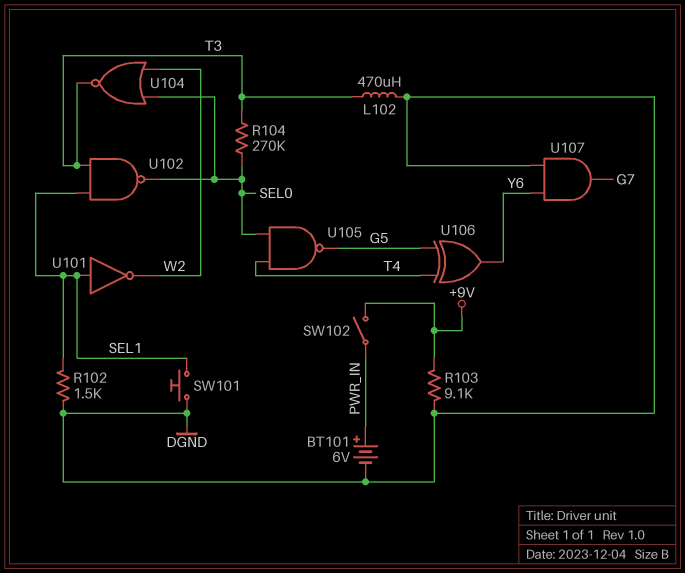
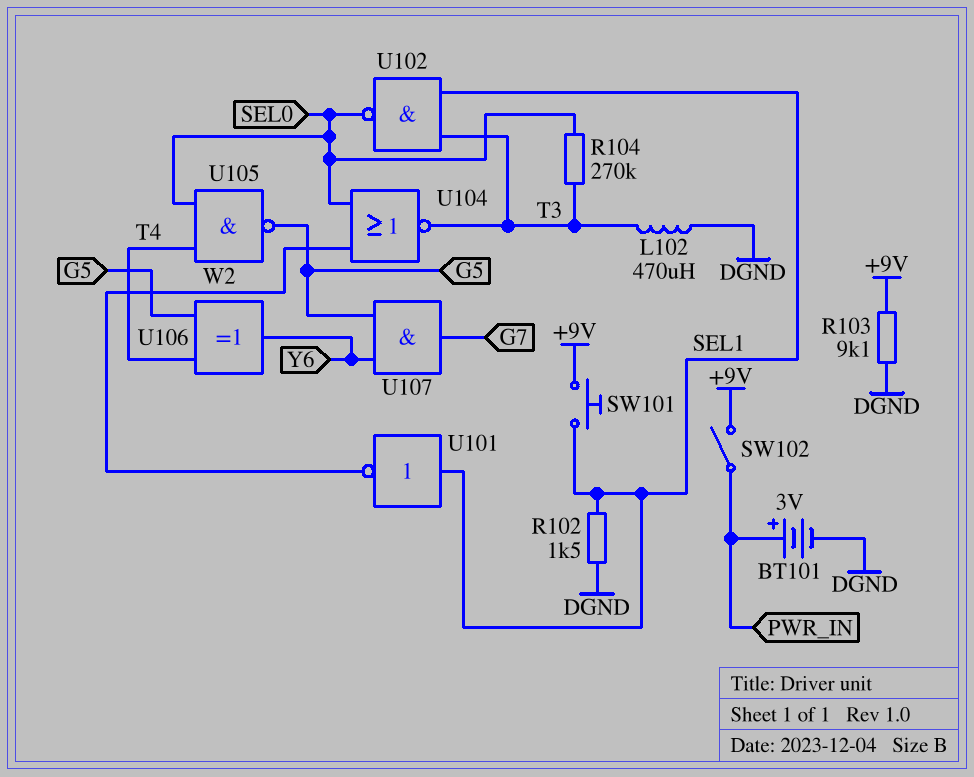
BT101: 6V (plus PWR_IN, minus DGND) -> 3V (plus PWR_IN, minus DGND)
SW101: button (DGND, SEL1) -> button (+9V, SEL1)
U107: AND (in DGND, in Y6, out G7) -> AND (in G5, in Y6, out G7)

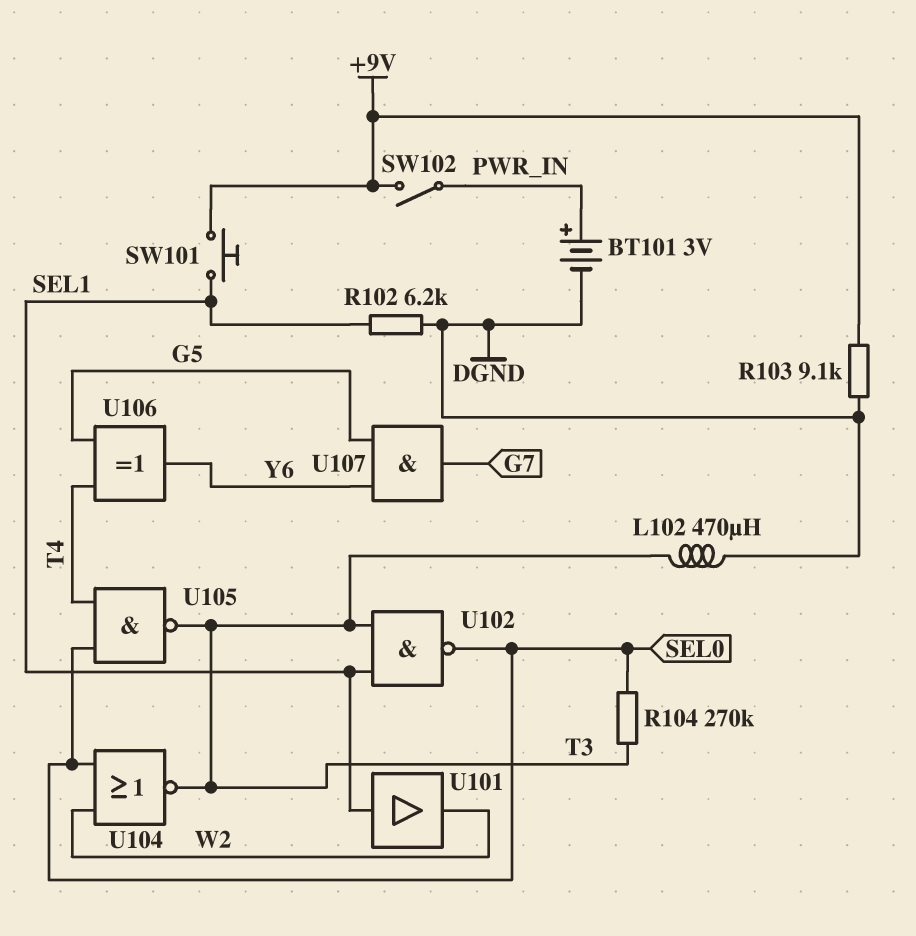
R102: 1.5k (DGND, SEL1) -> 6.2k (DGND, SEL1)
U101: NOT (in SEL1, out W2) -> buffer (in SEL1, out W2)
U105: NAND (in SEL0, in T4, out G5) -> NAND (in SEL0, in T4, out T3)

